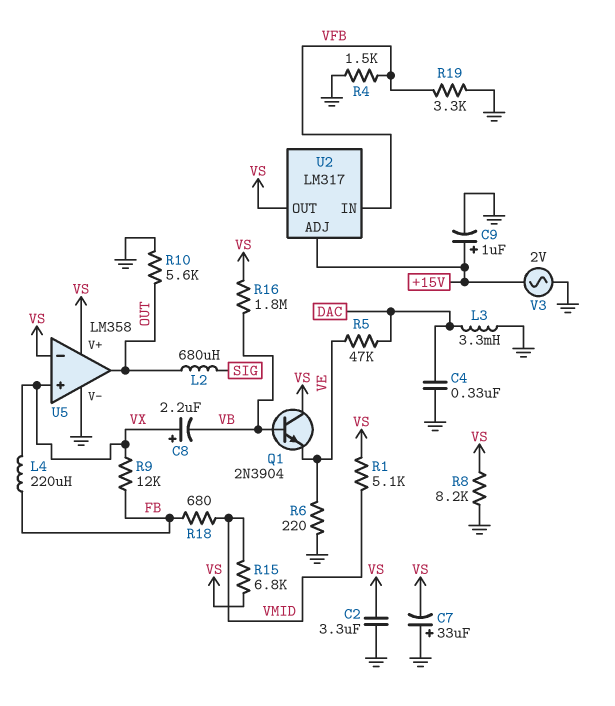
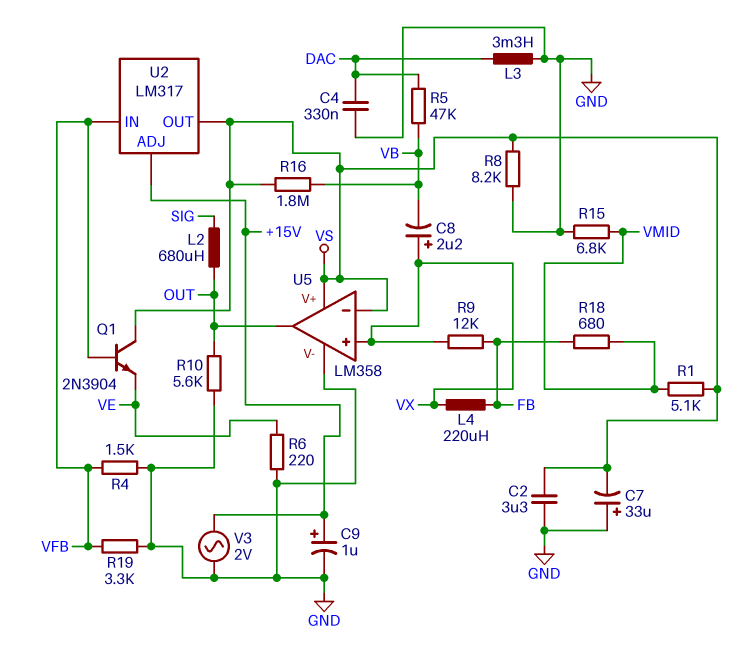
Q1: NPN 2N3904 (B VB, C VS, E VE) -> NPN 2N3904 (B VFB, C VS, E VE)
R5: 47k (DAC, VE) -> 47k (DAC, VB)
R15: 6.8k (VMID, VS) -> 6.8k (GND, VMID)

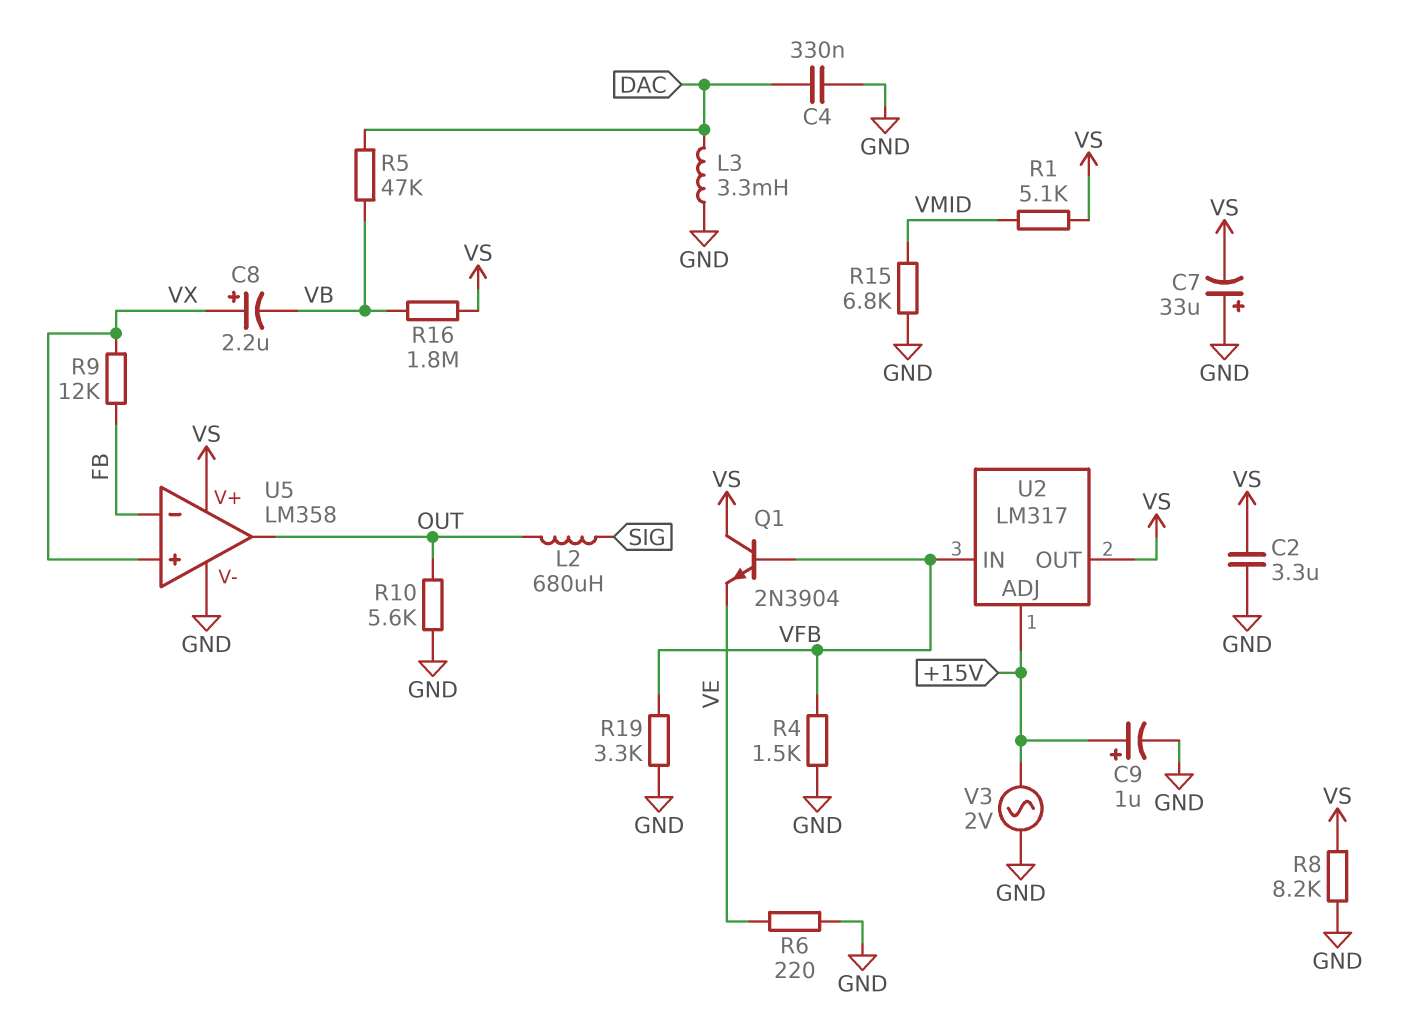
L4: 220uH (FB, VX) -> none
R18: 680 (FB, VMID) -> none
U5 pin in-: VS -> FB

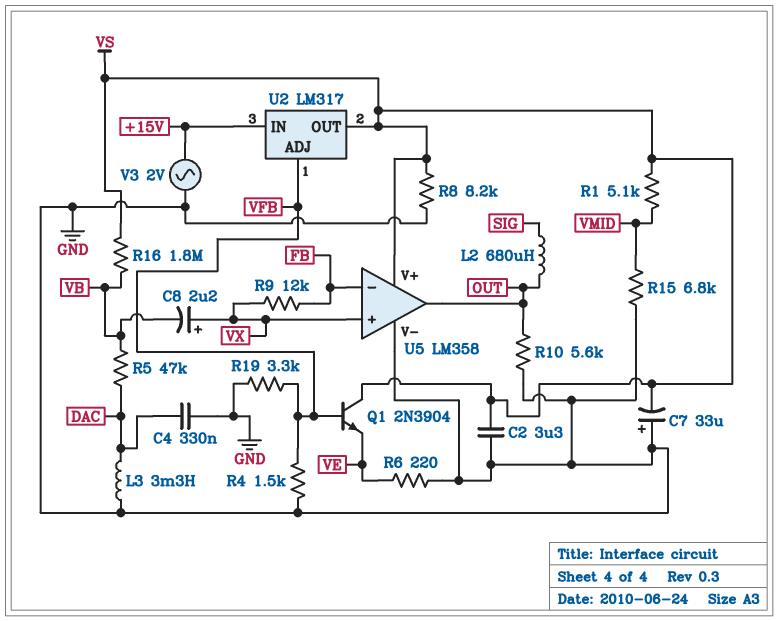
C9: 1uF (plus +15V, minus GND) -> none
U2 pin ADJ: +15V -> VFB
U2 pin IN: VFB -> +15V

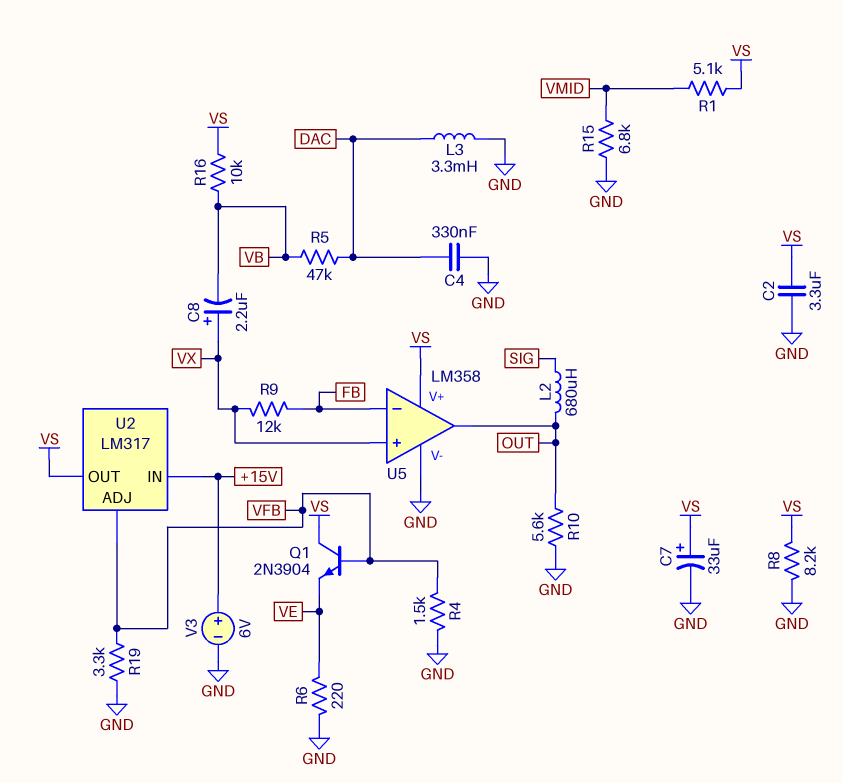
C7: 33uF (plus GND, minus VS) -> 33uF (plus VS, minus GND)
R16: 1.8M (VB, VS) -> 10k (VB, VS)
V3: AC 2V (+15V, GND) -> 6V (plus +15V, minus GND)

